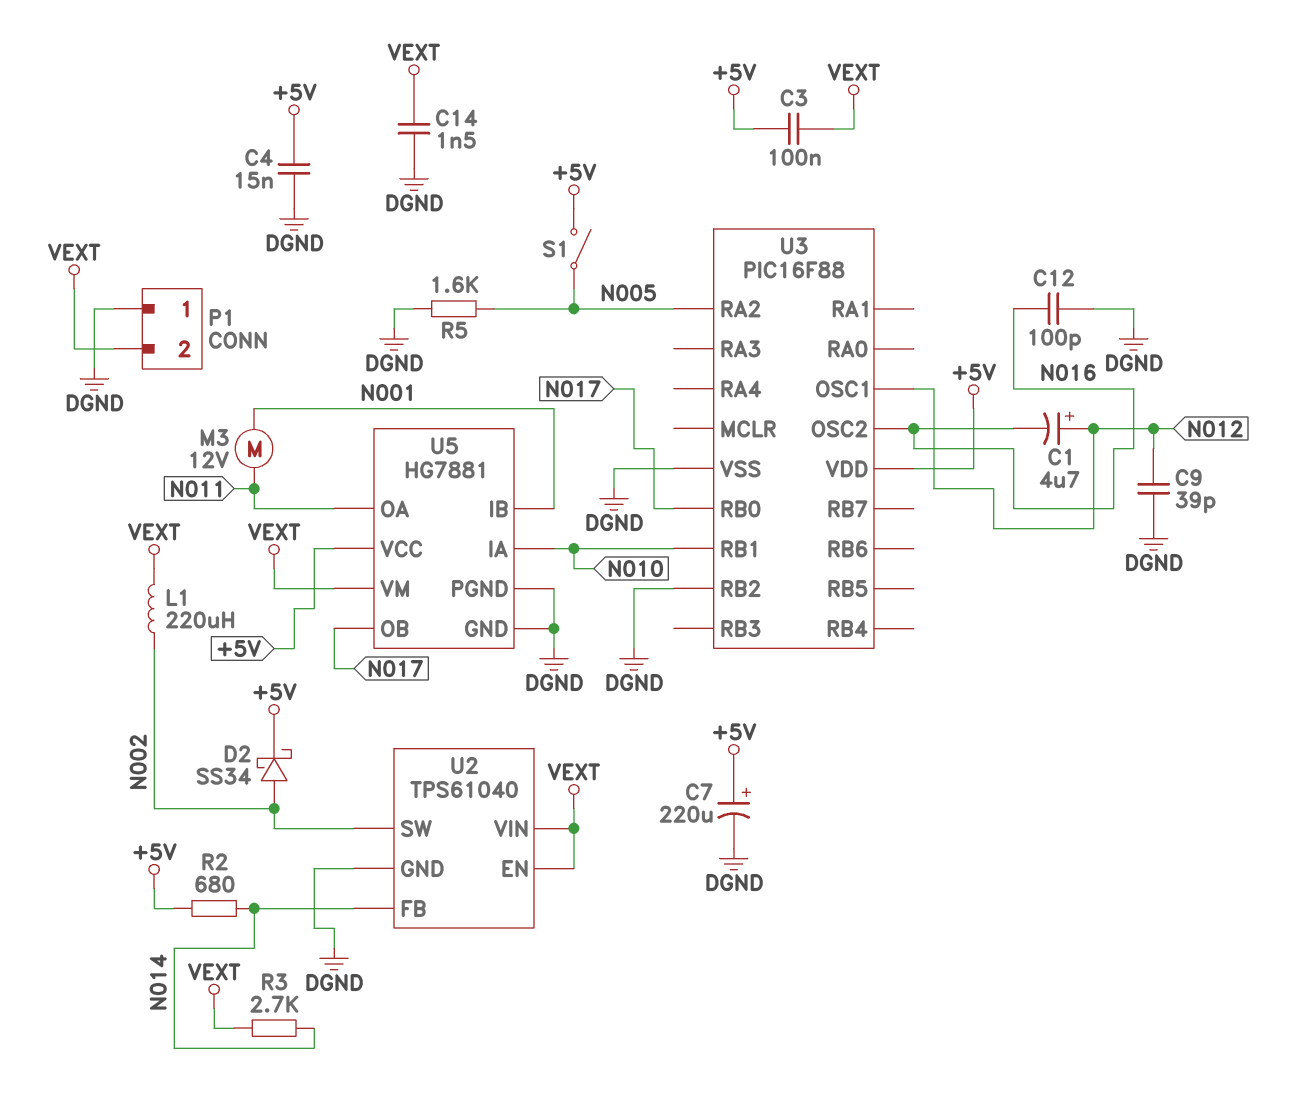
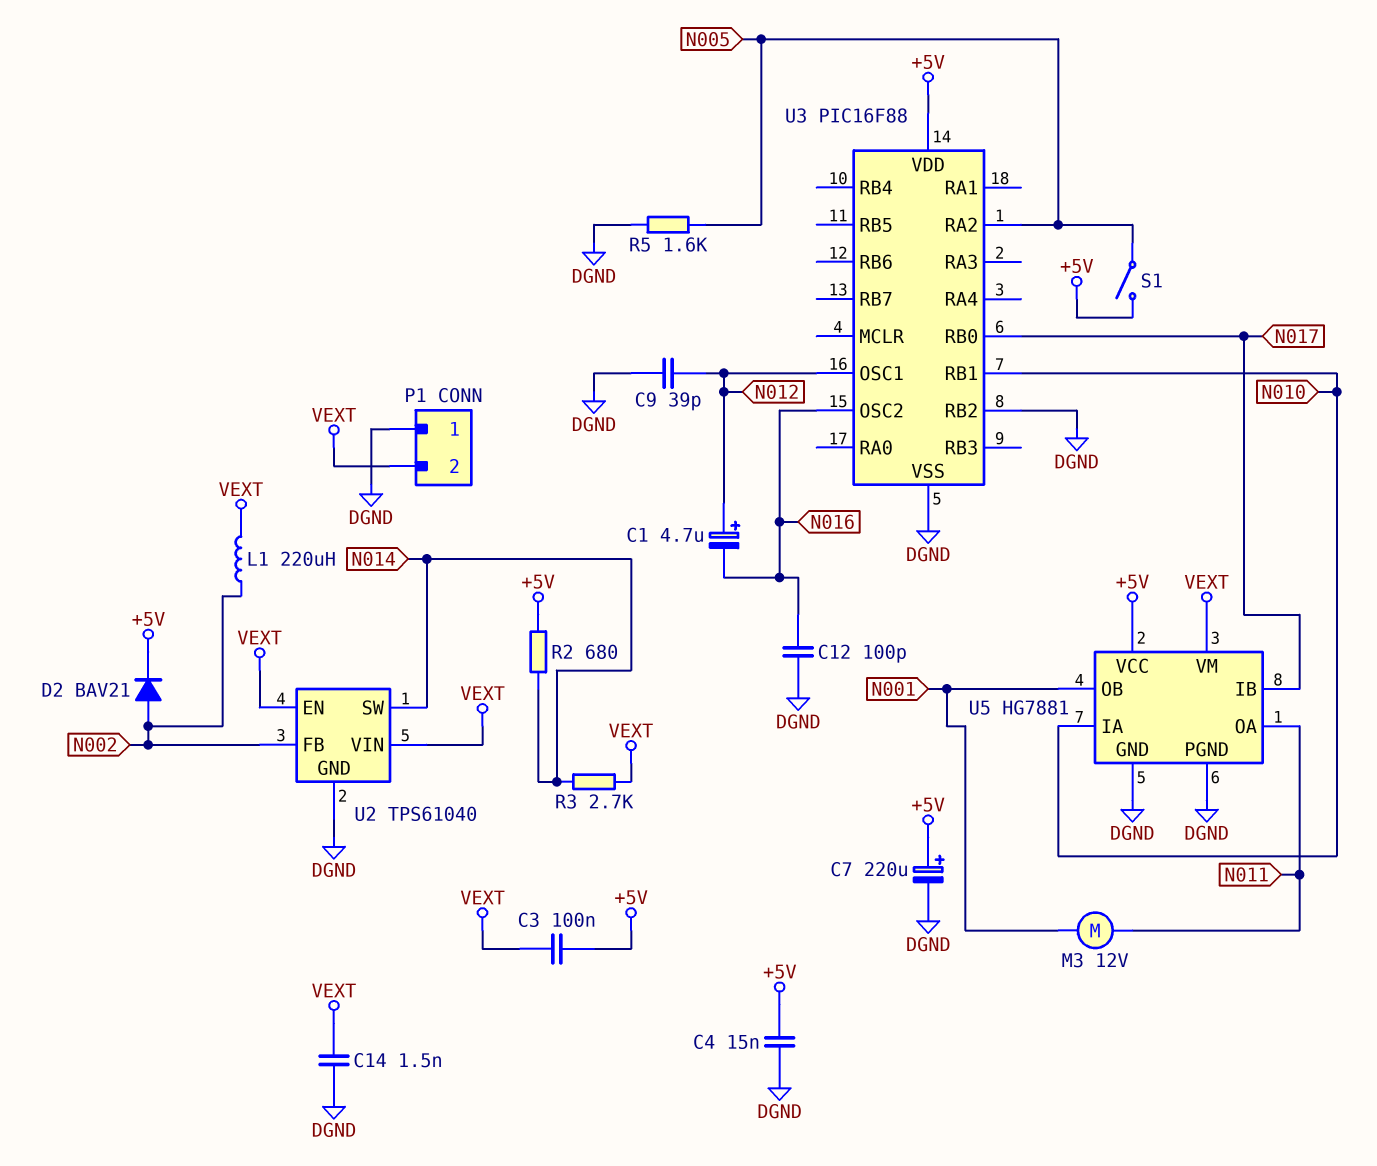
D2: schottky SS34 (A N002, K +5V) -> diode BAV21 (A N002, K +5V)
U2 pin FB: N014 -> N002
U2 pin SW: N002 -> N014
U5 pin IB: N001 -> N017
U5 pin OB: N017 -> N001

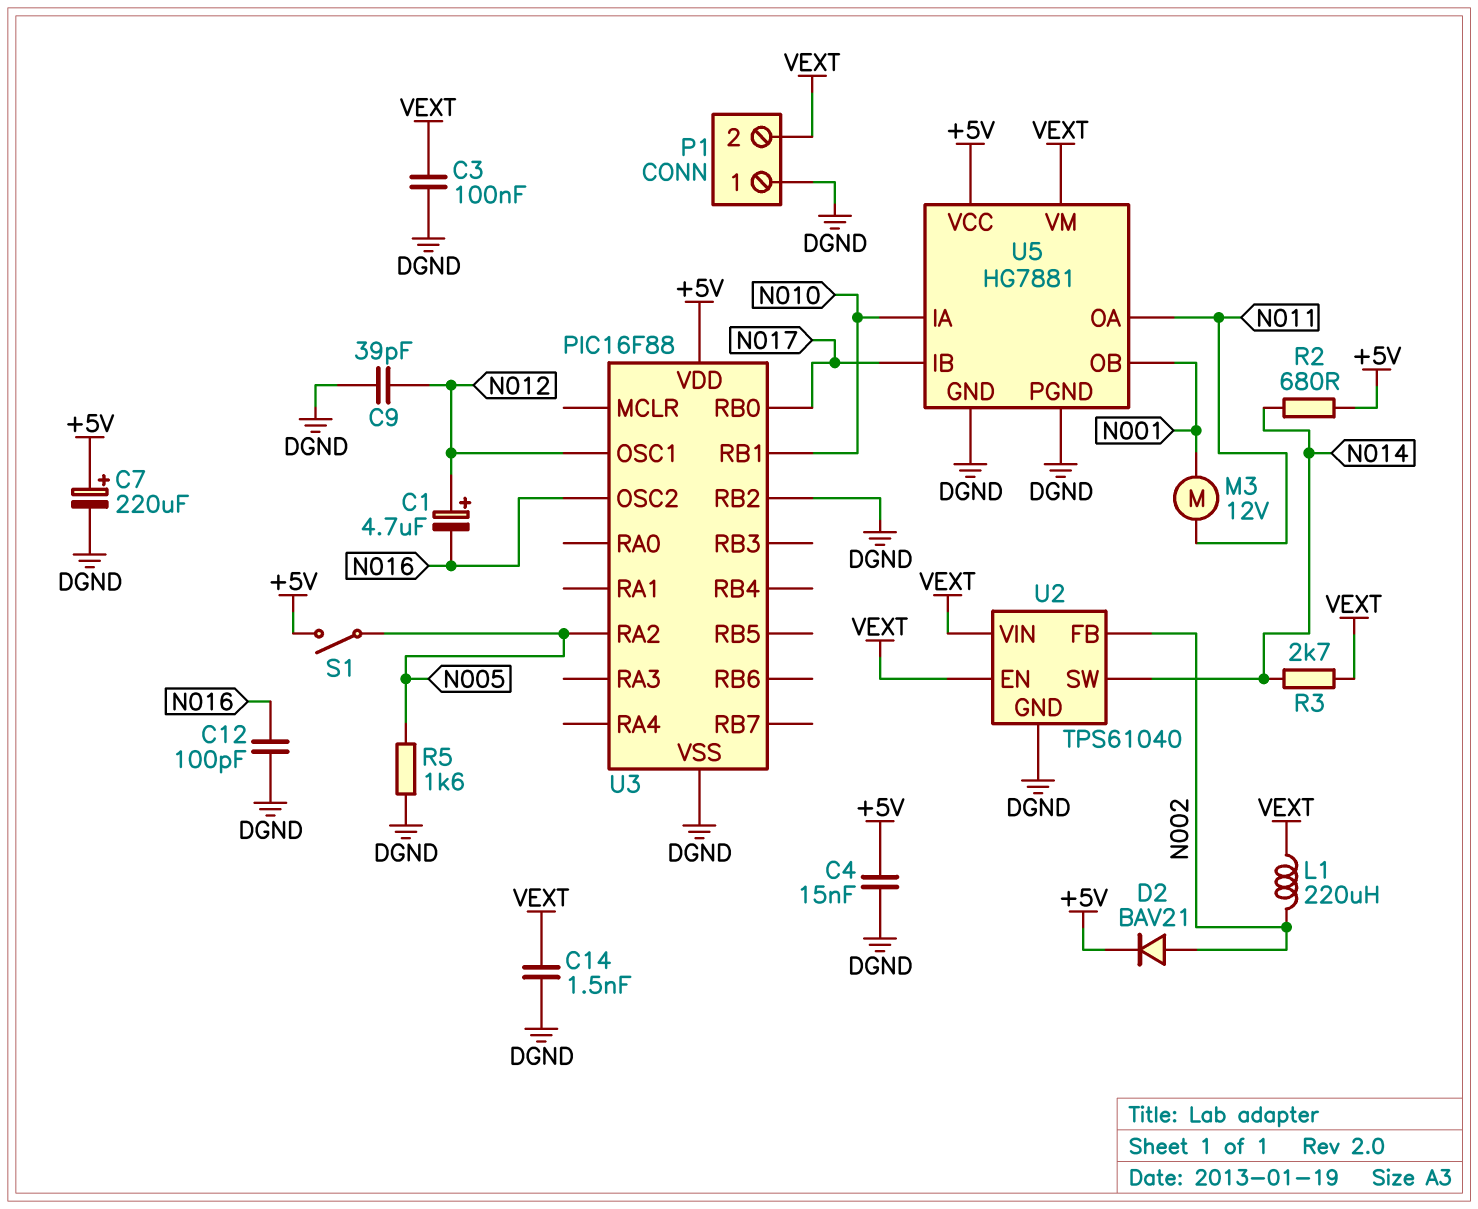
C3: 100nF (+5V, VEXT) -> 100nF (DGND, VEXT)

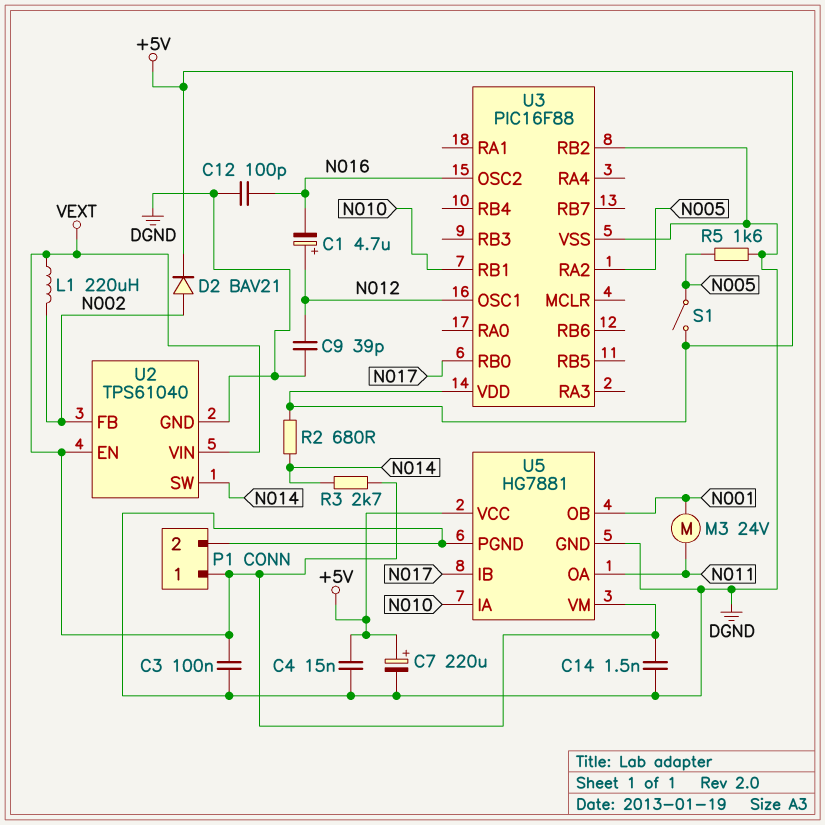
M3: motor 12V (N001, N011) -> motor 24V (N001, N011)
P1 pin 1: DGND -> VEXT
P1 pin 2: VEXT -> DGND

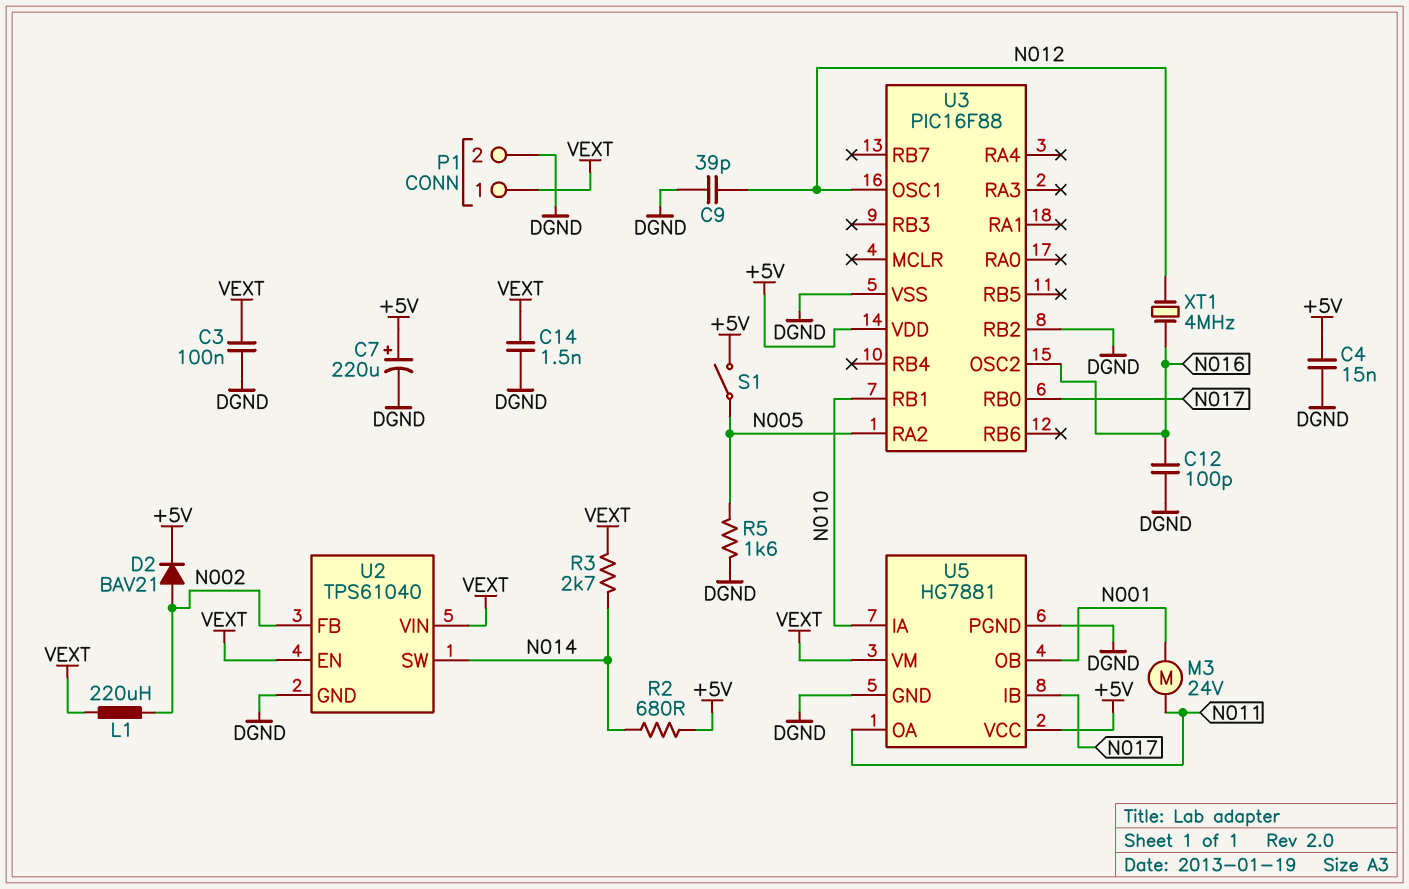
C1: 4.7uF (plus N012, minus N016) -> none
XT1: none -> 4MHz (N012, N016)

